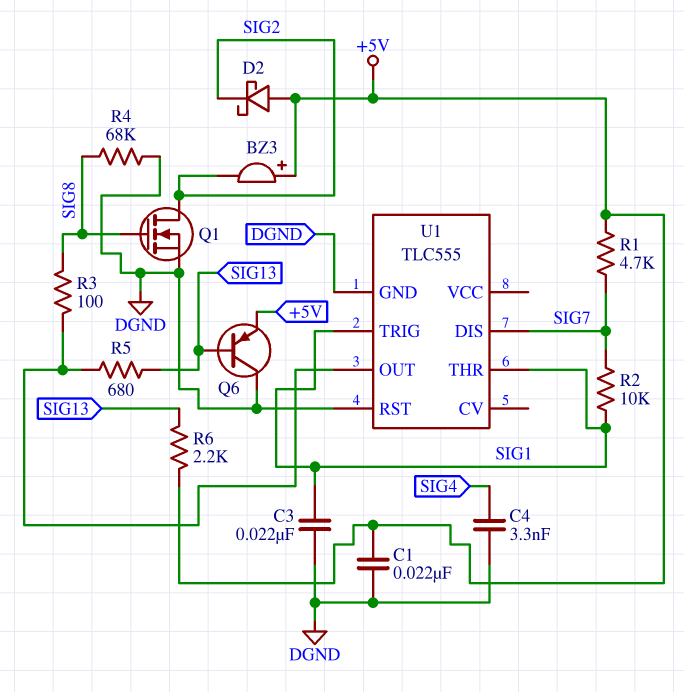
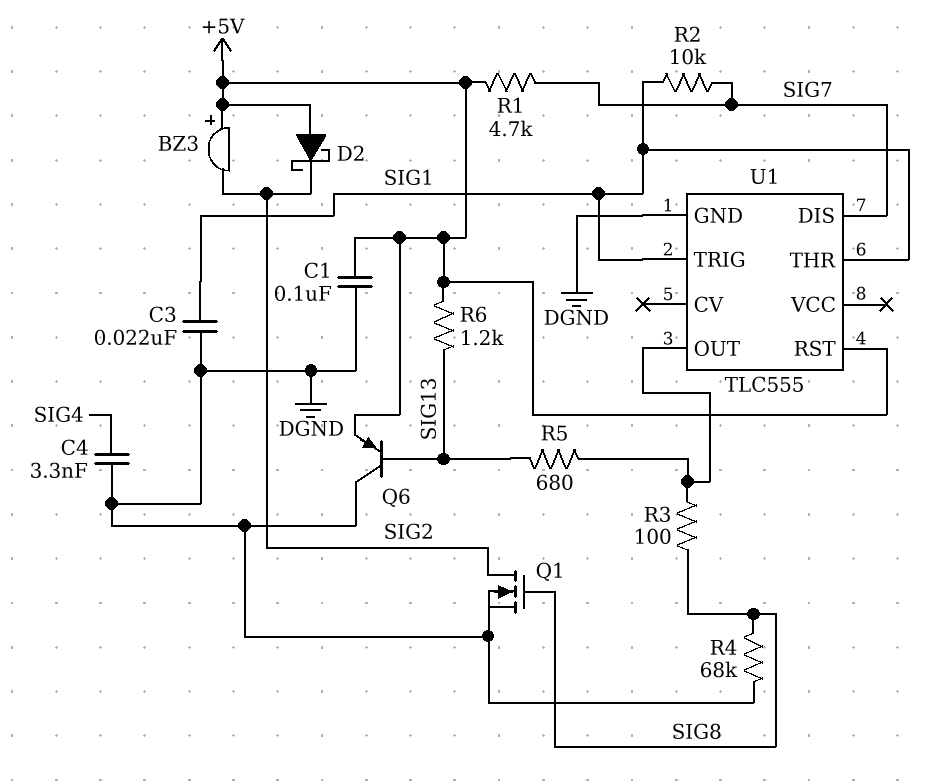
C1: 22nF (+5V, DGND) -> 100nF (+5V, DGND)
R6: 2.2k (+5V, SIG13) -> 1.2k (+5V, SIG13)
U1 pin RST: DGND -> +5V

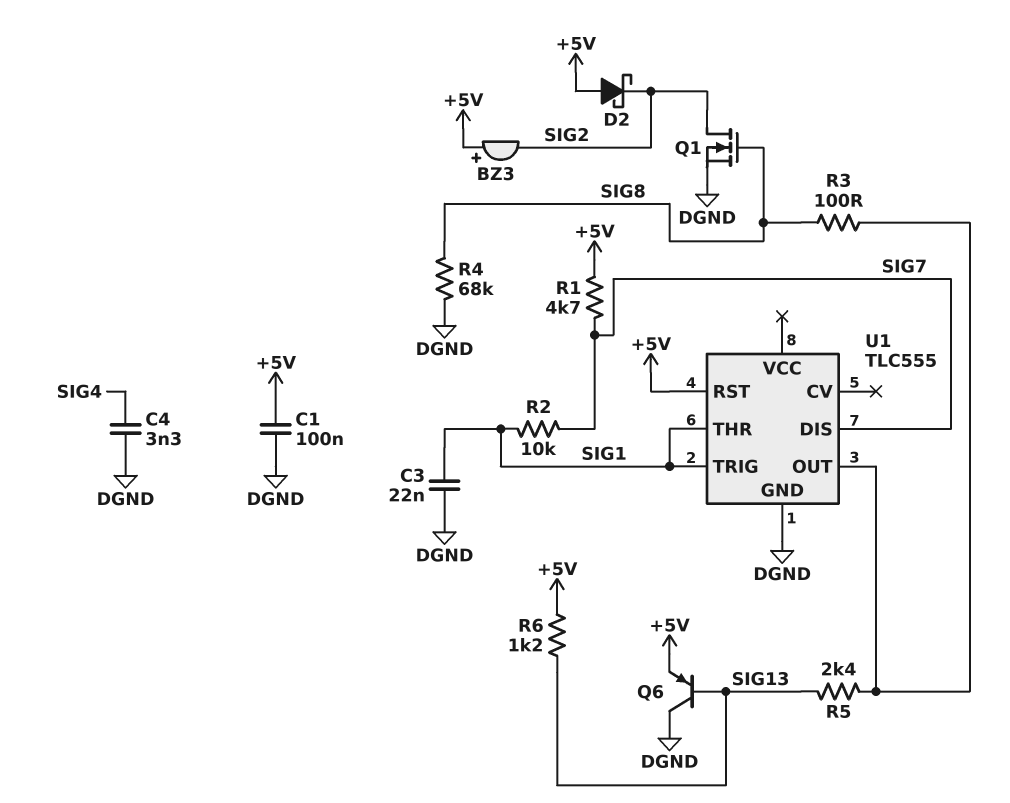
R5: 680 (SIG13, U1/OUT) -> 2.4k (SIG13, U1/OUT)

